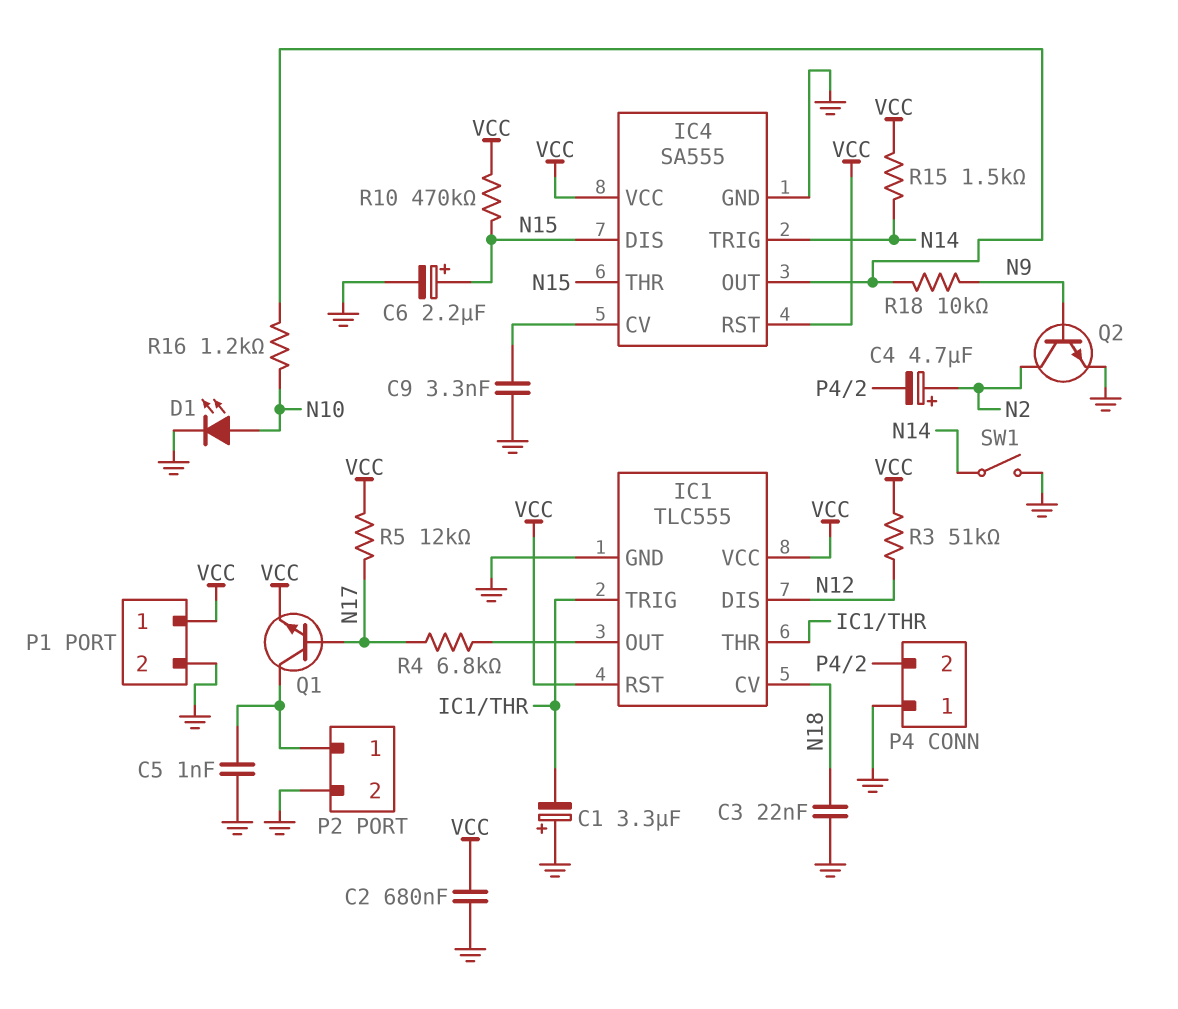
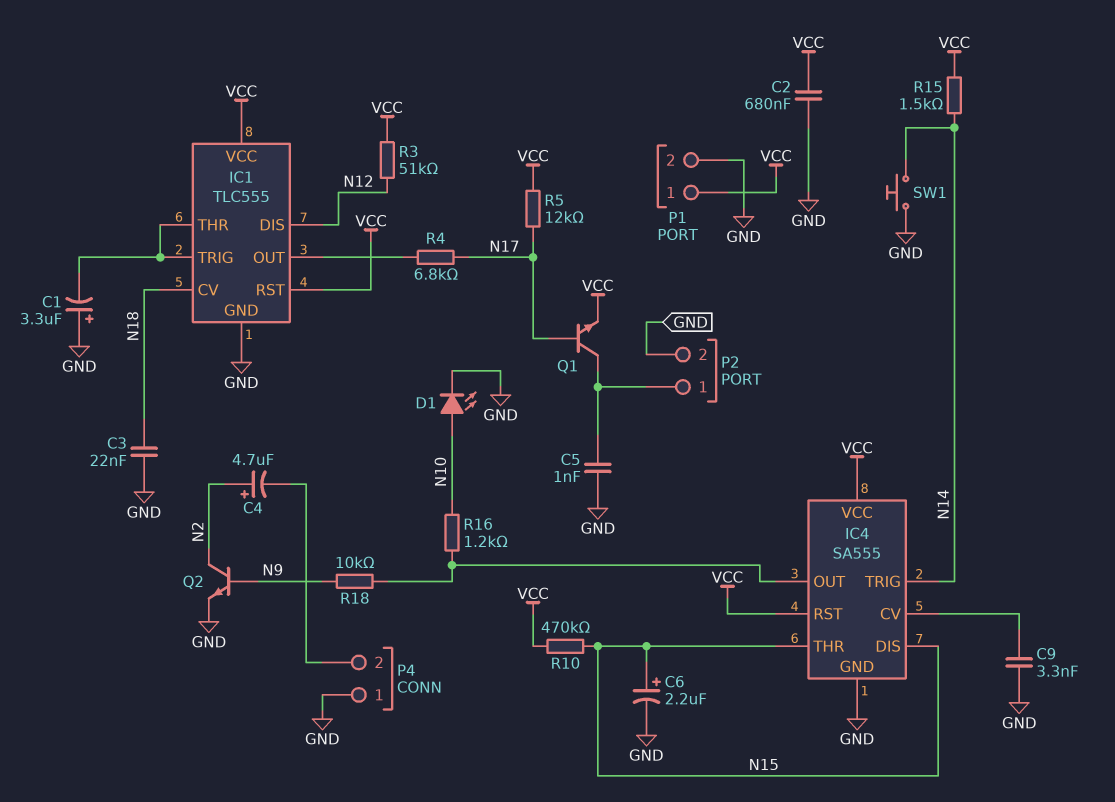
SW1: switch (GND, N14) -> button (GND, N14)

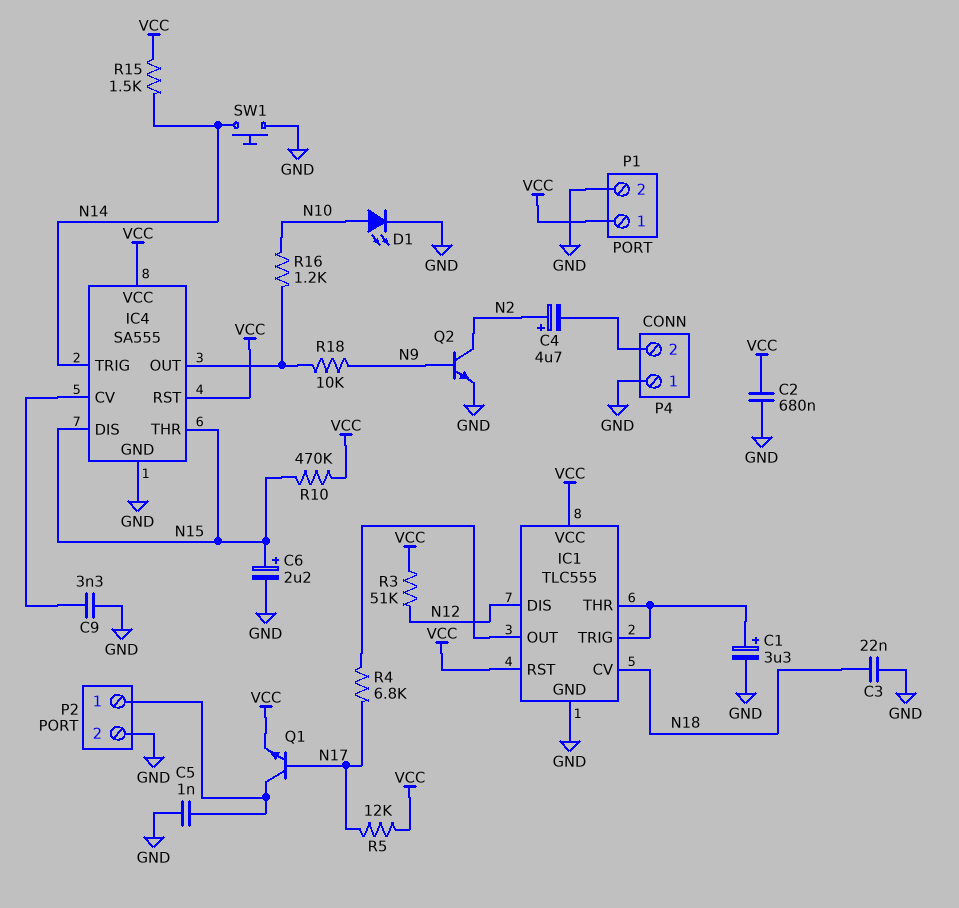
C1: 3.3uF (plus GND, minus IC1/THR) -> 3.3uF (plus IC1/THR, minus GND)

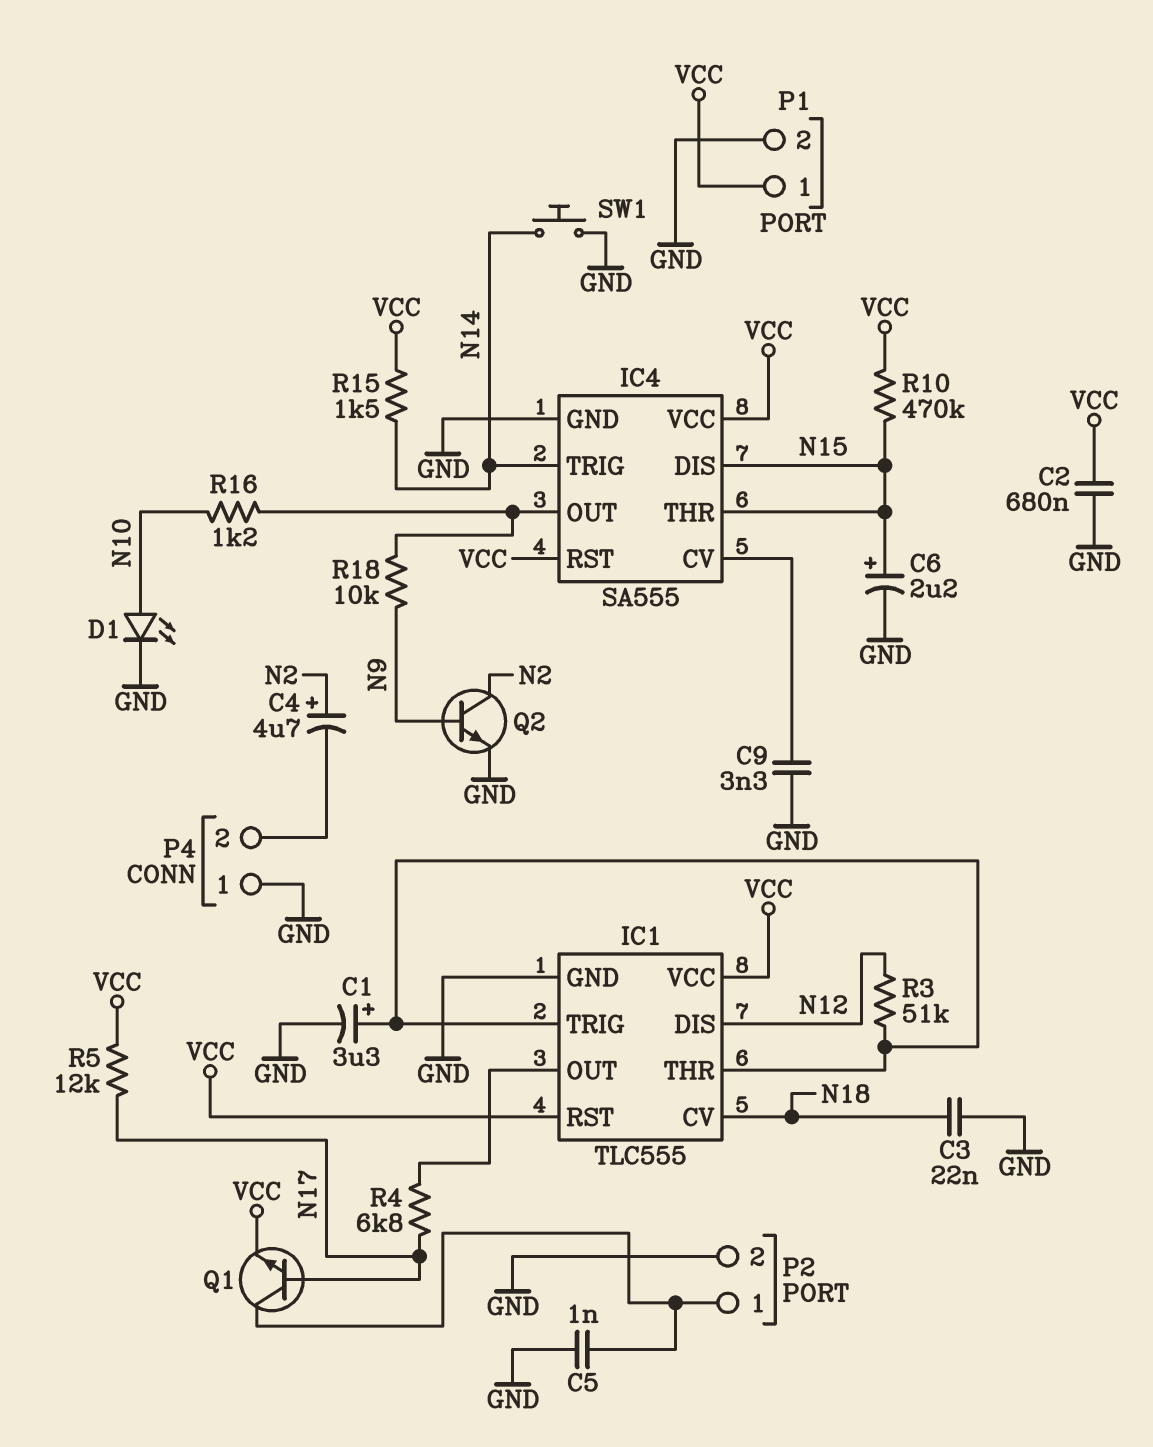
R3: 51k (N12, VCC) -> 51k (IC1/THR, N12)

